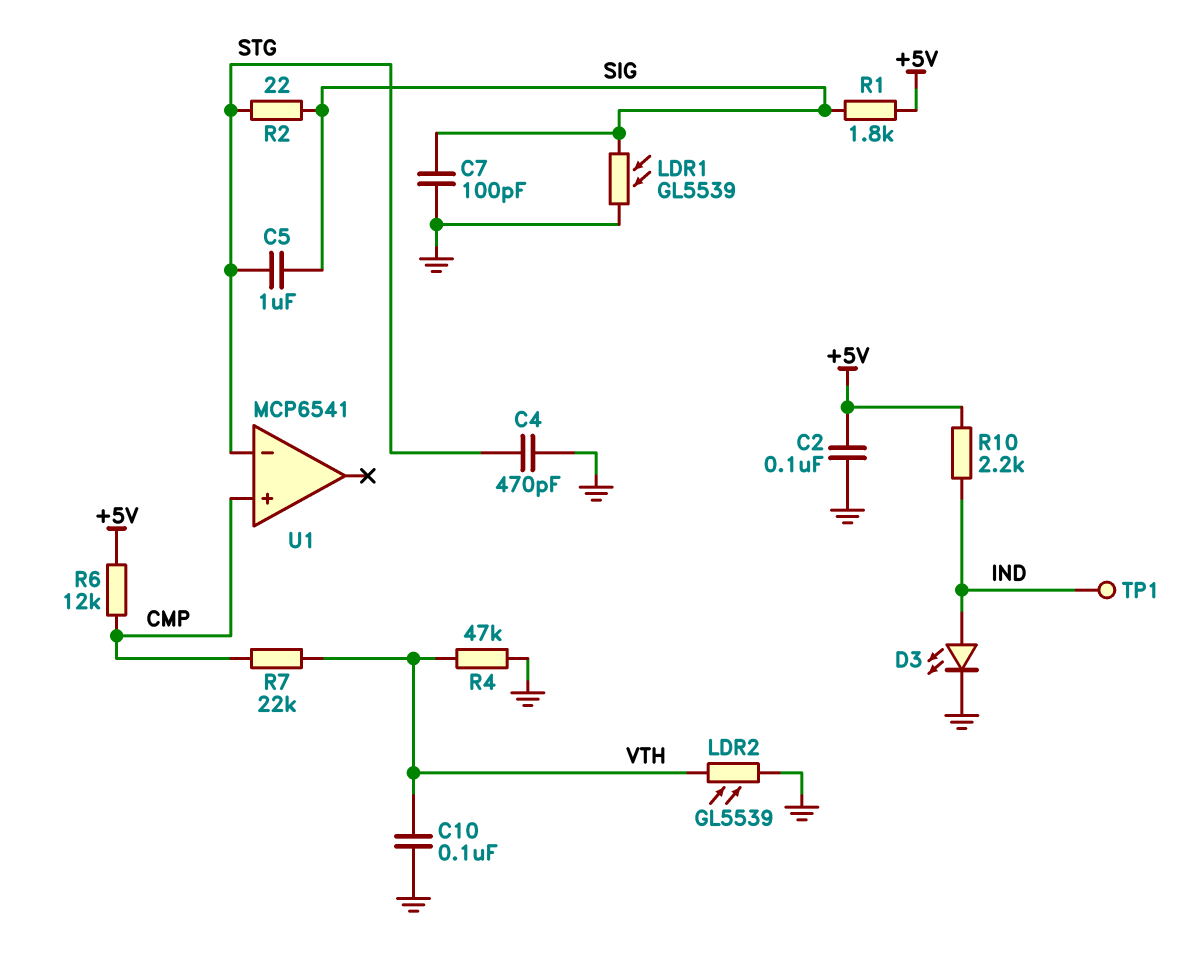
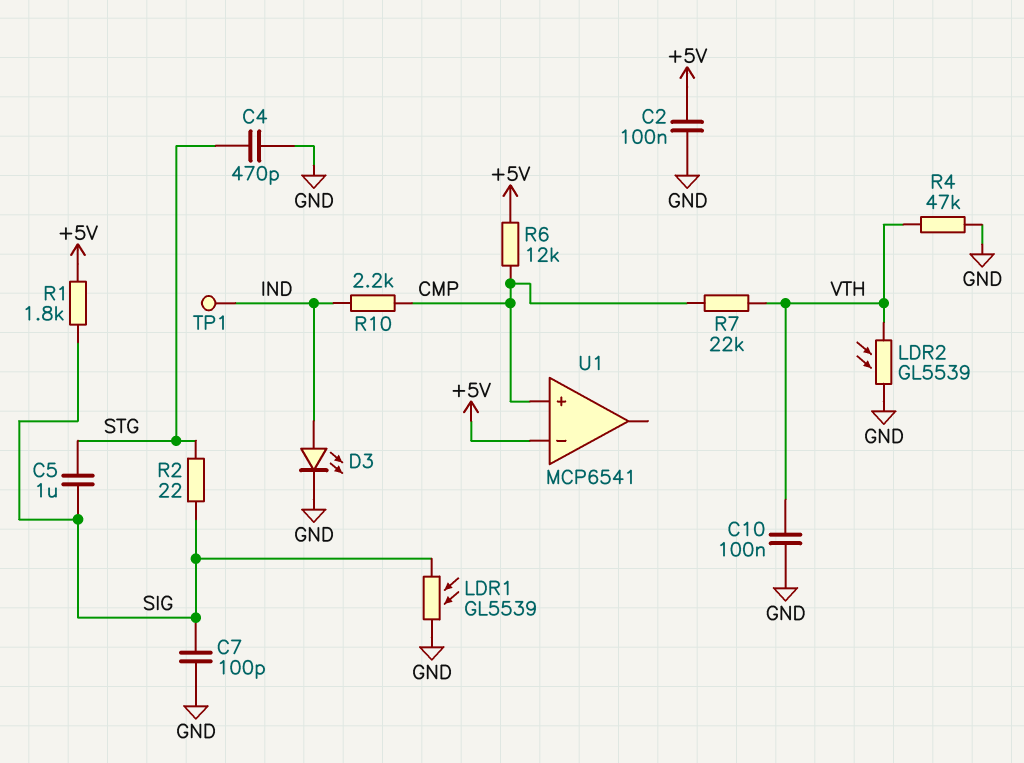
R10: 2.2k (+5V, IND) -> 2.2k (CMP, IND)
U1 pin in-: STG -> +5V

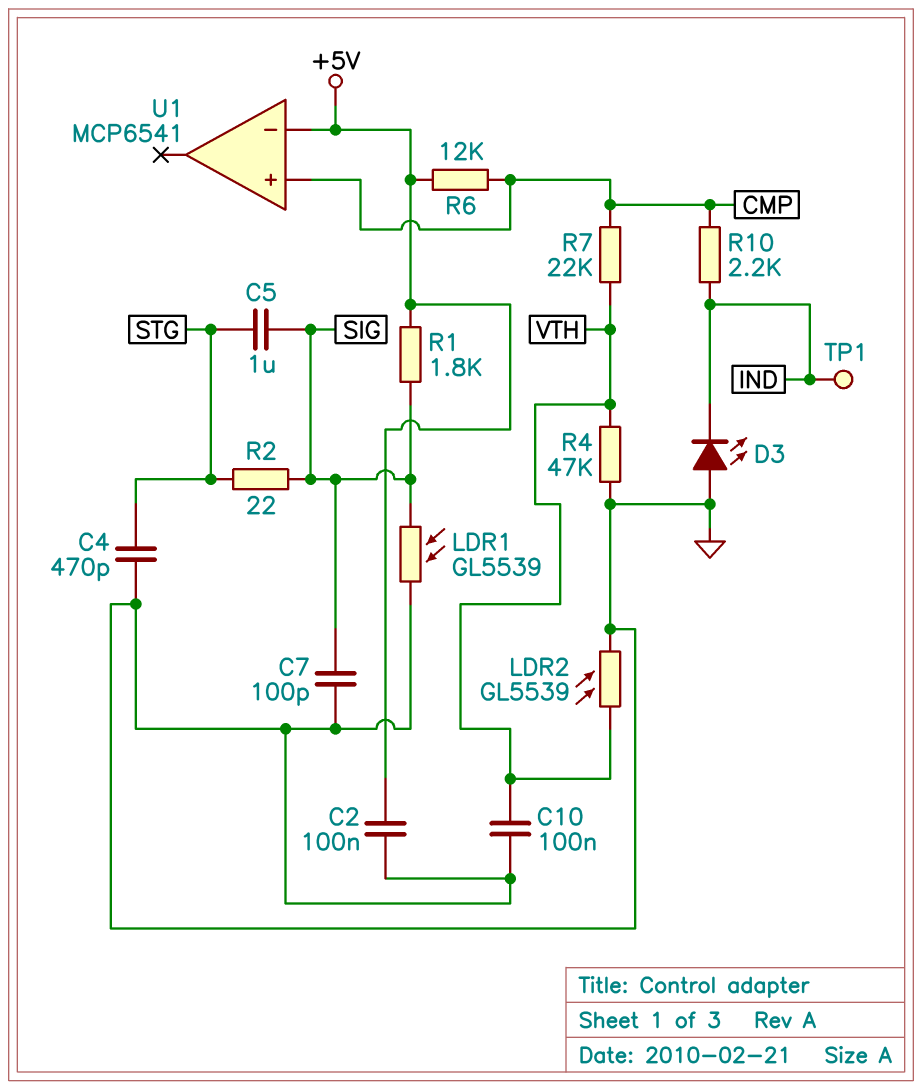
D3: LED (A IND, K GND) -> LED (A GND, K IND)

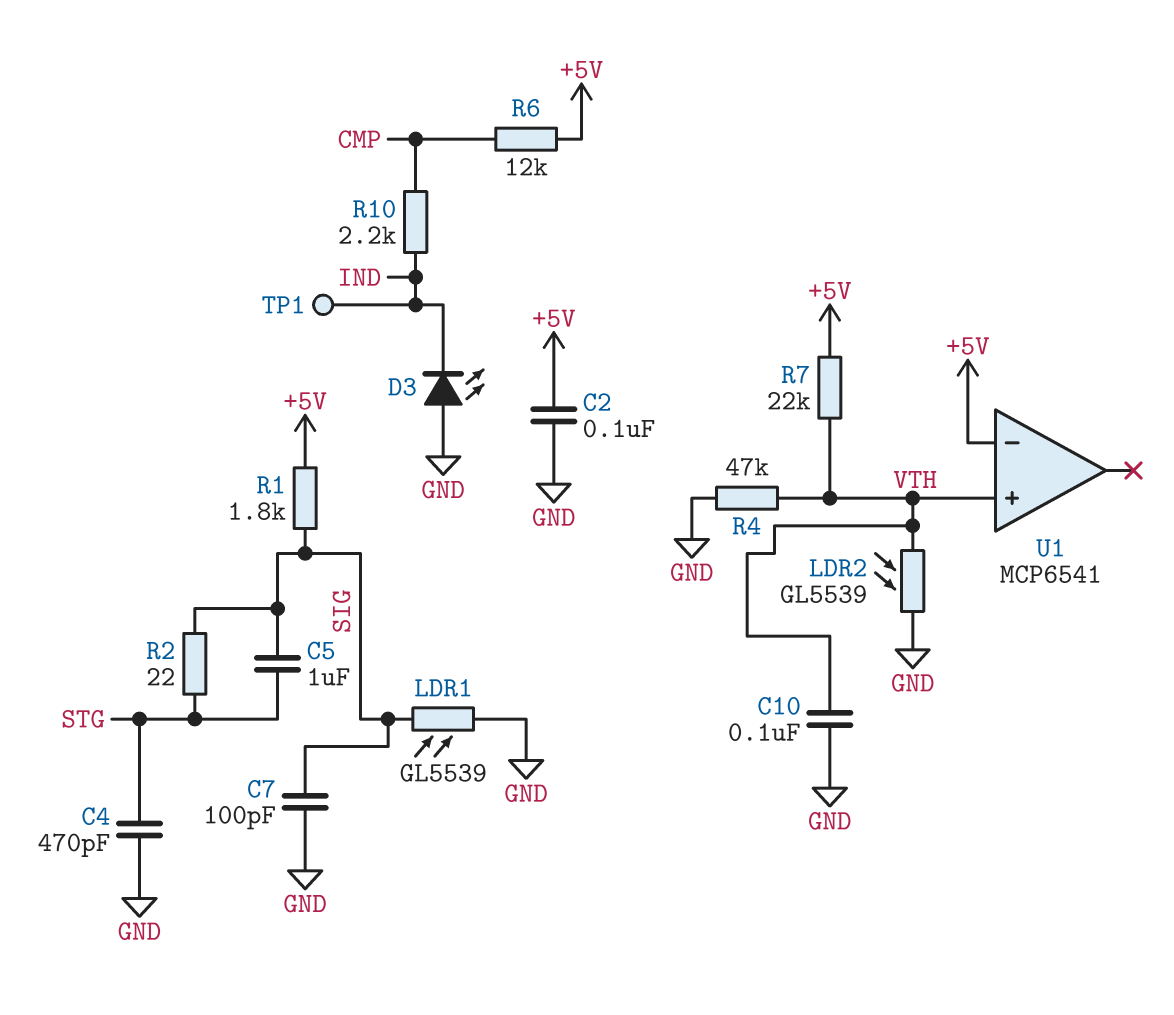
R7: 22k (CMP, VTH) -> 22k (+5V, VTH)
U1 pin in+: CMP -> VTH

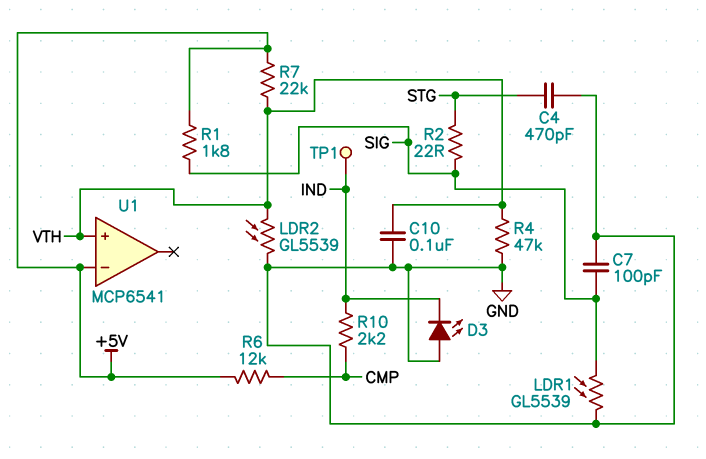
C2: 100nF (+5V, GND) -> none
C5: 1uF (SIG, STG) -> none

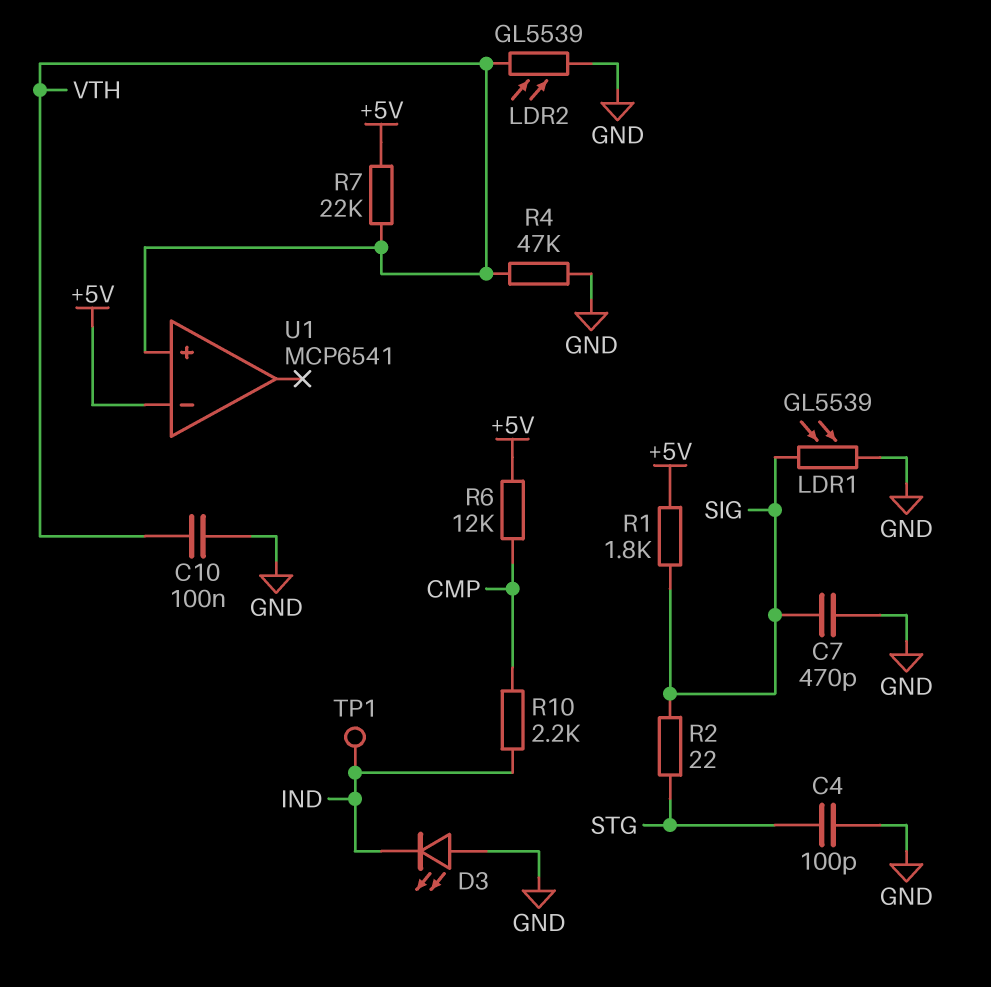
C4: 470pF (GND, STG) -> 100pF (GND, STG)
C7: 100pF (GND, SIG) -> 470pF (GND, SIG)

